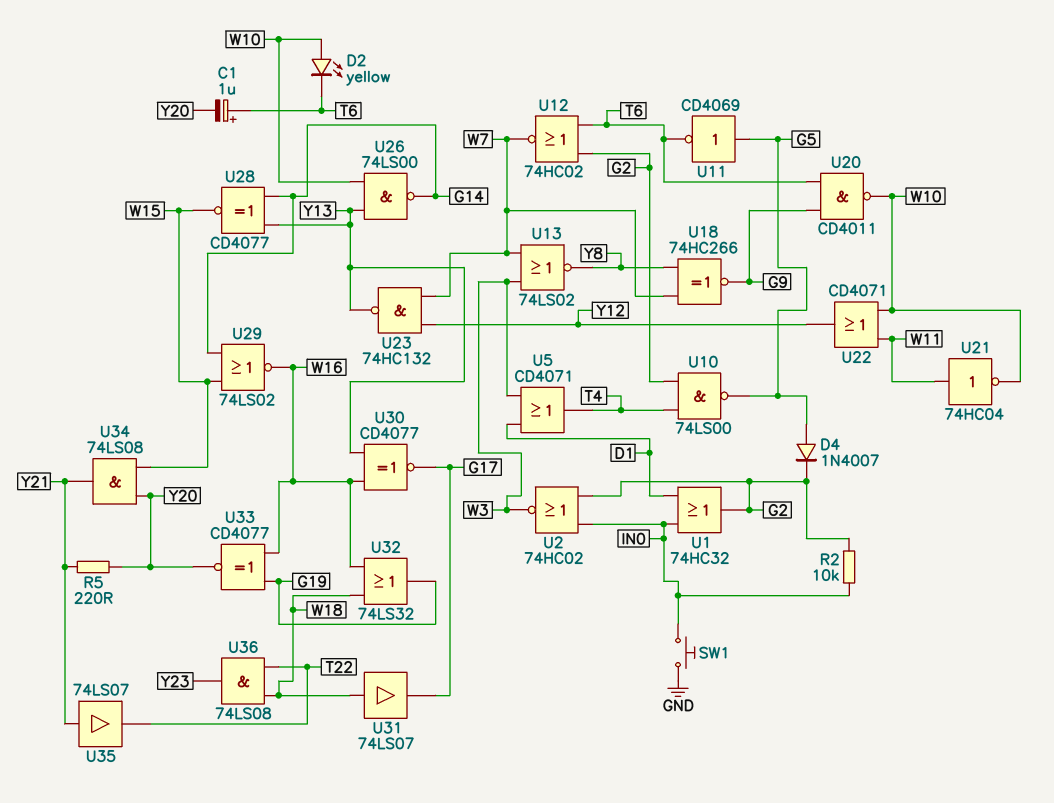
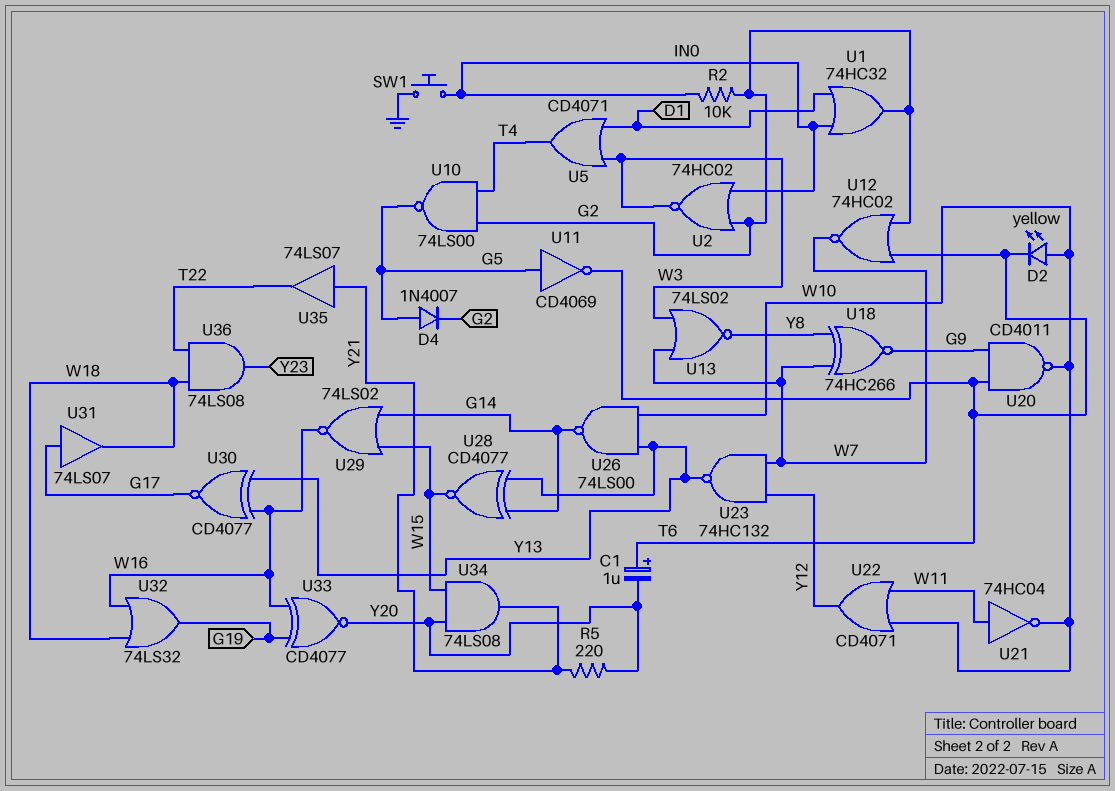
U31: buffer 74LS07 (in W18, out G17) -> buffer 74LS07 (in G17, out W18)

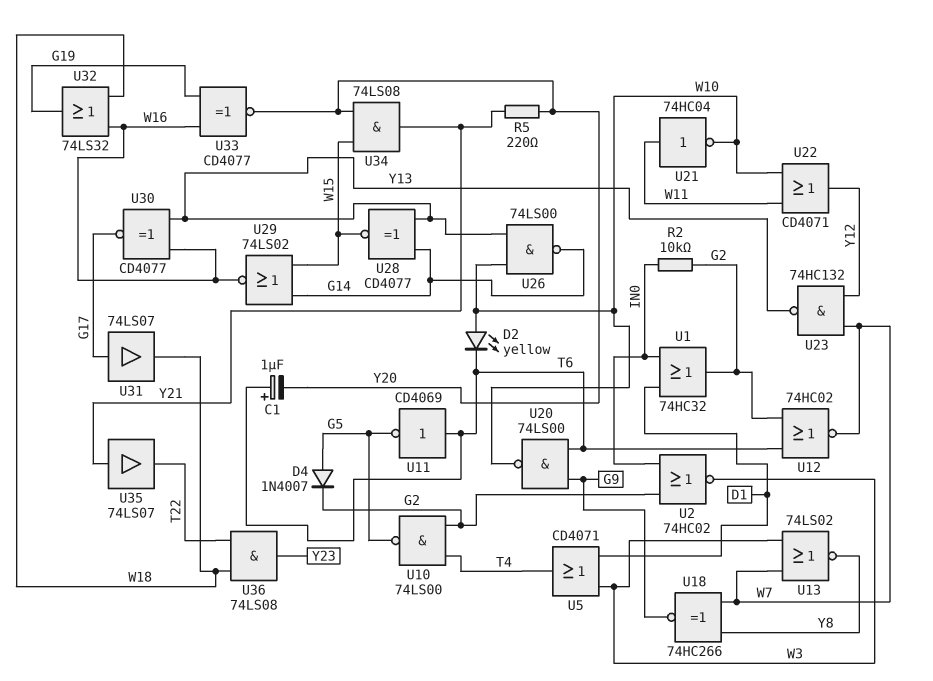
SW1: button (GND, IN0) -> none
U11: NOT CD4069 (in G5, out T6) -> NOT CD4069 (in T6, out G5)
U20: NAND CD4011 (in G9, in T6, out W10) -> NAND 74LS00 (in G9, in T6, out W10)

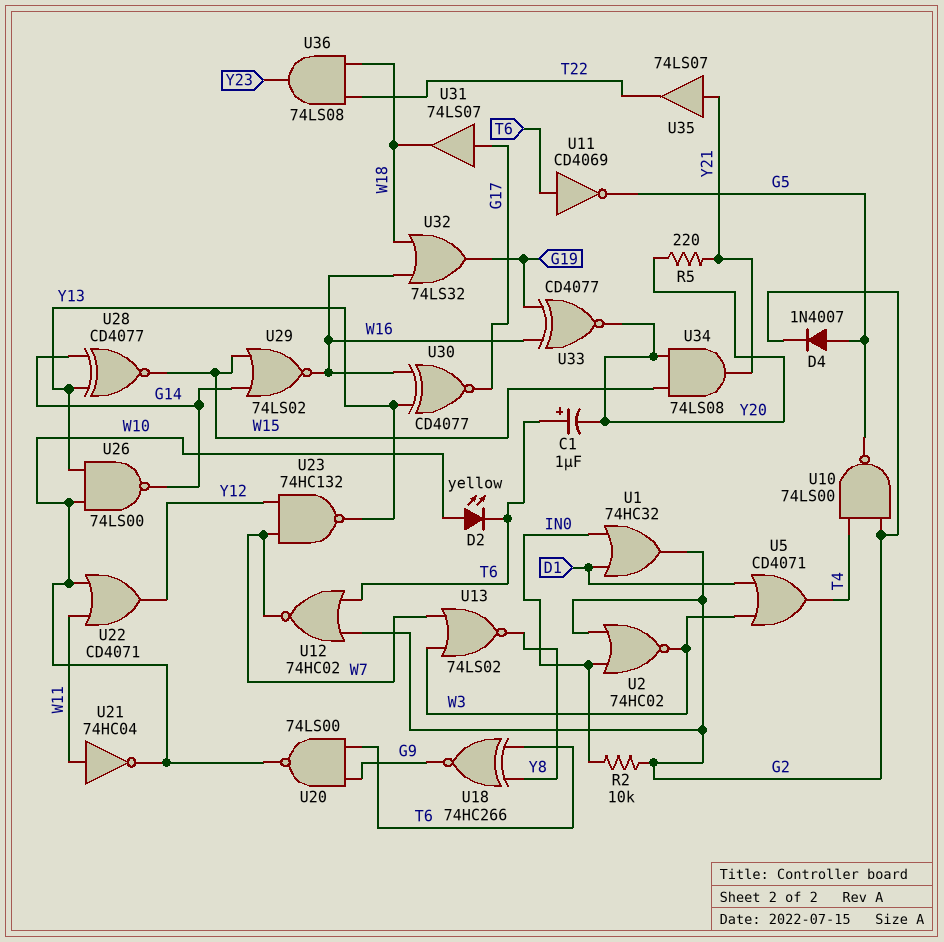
U18: XNOR 74HC266 (in W7, in Y8, out G9) -> XNOR 74HC266 (in T6, in Y8, out G9)

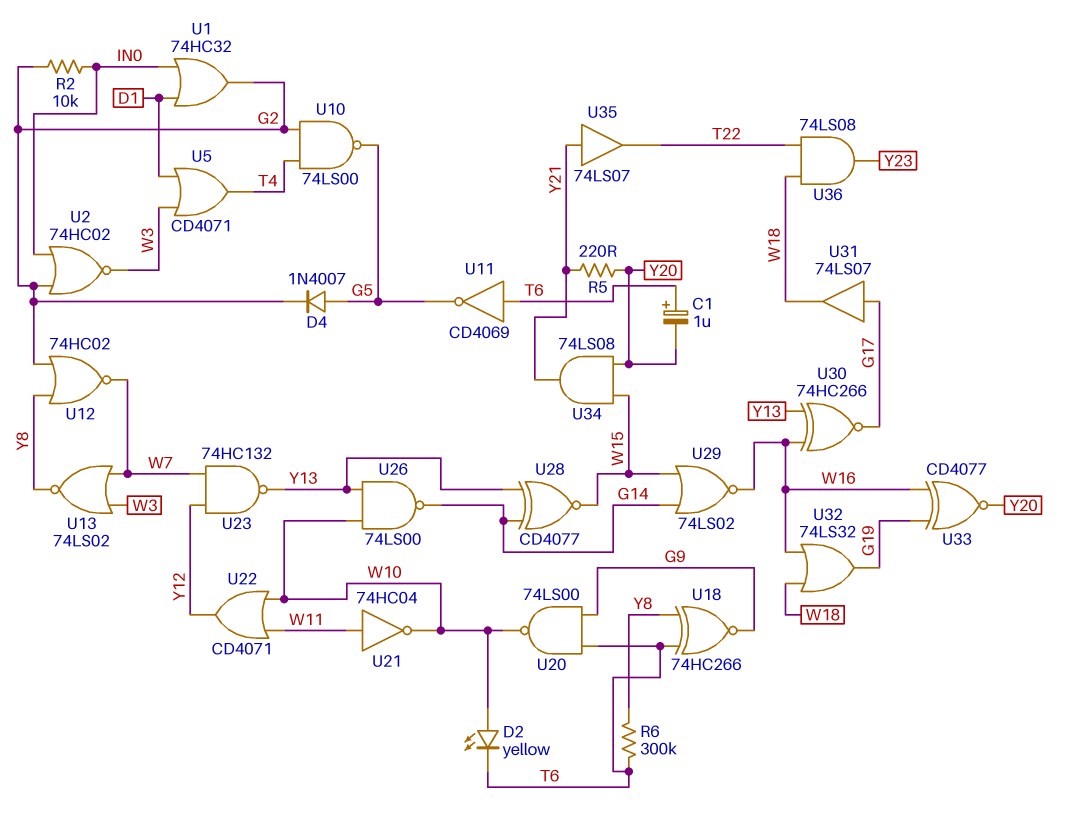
R6: none -> 300k (T6, Y8)
U12: NOR 74HC02 (in G2, in T6, out W7) -> NOR 74HC02 (in G2, in Y8, out W7)
U30: XNOR CD4077 (in W16, in Y13, out G17) -> XNOR 74HC266 (in W16, in Y13, out G17)

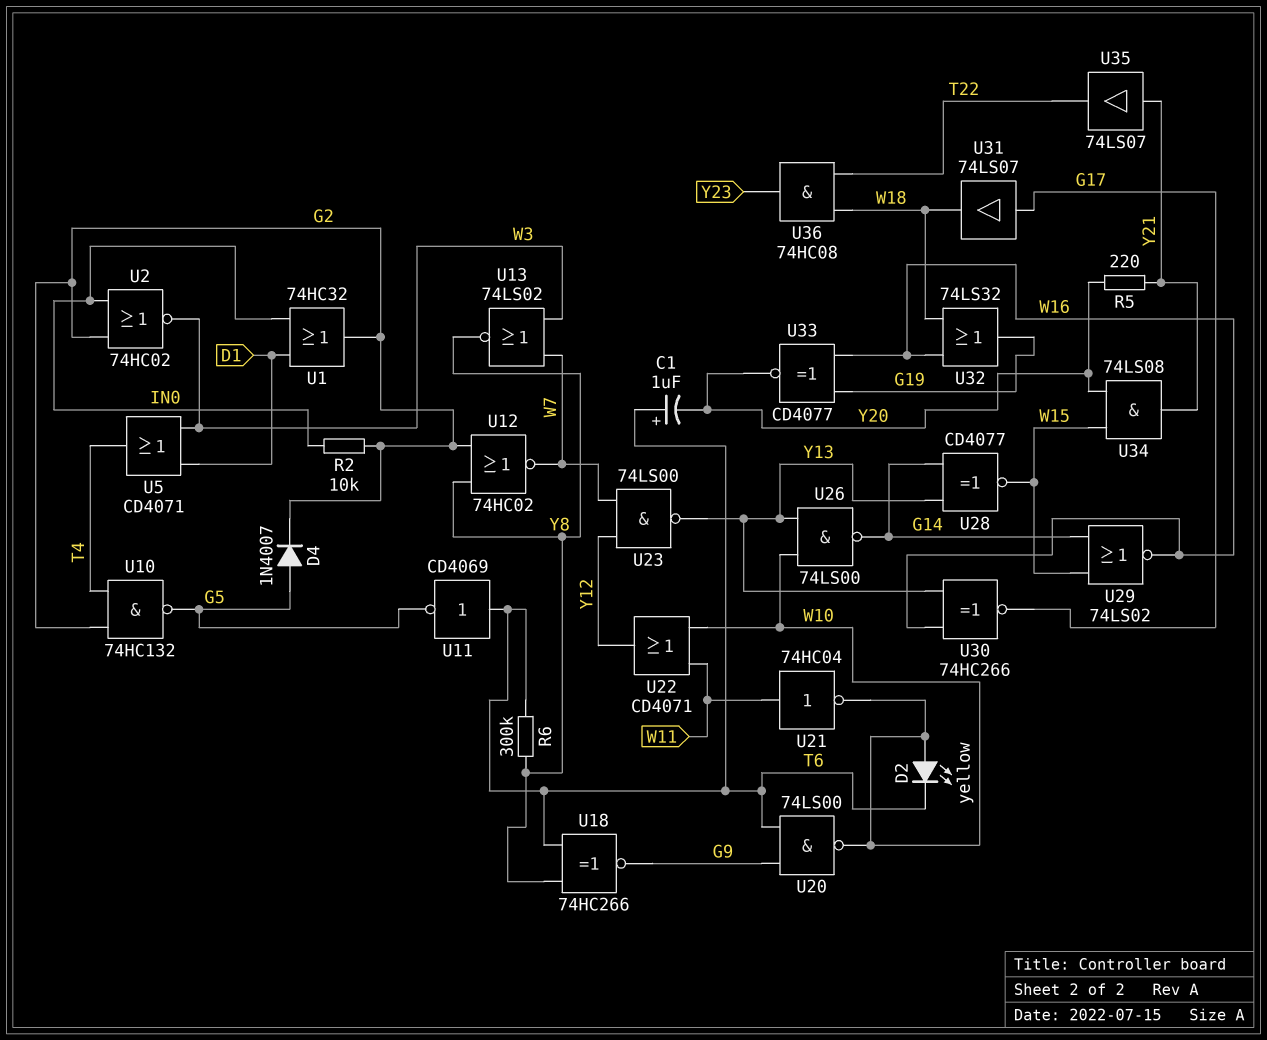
U10: NAND 74LS00 (in G2, in T4, out G5) -> NAND 74HC132 (in G2, in T4, out G5)
U23: NAND 74HC132 (in W7, in Y12, out Y13) -> NAND 74LS00 (in W7, in Y12, out Y13)
U36: AND 74LS08 (in T22, in W18, out Y23) -> AND 74HC08 (in T22, in W18, out Y23)

